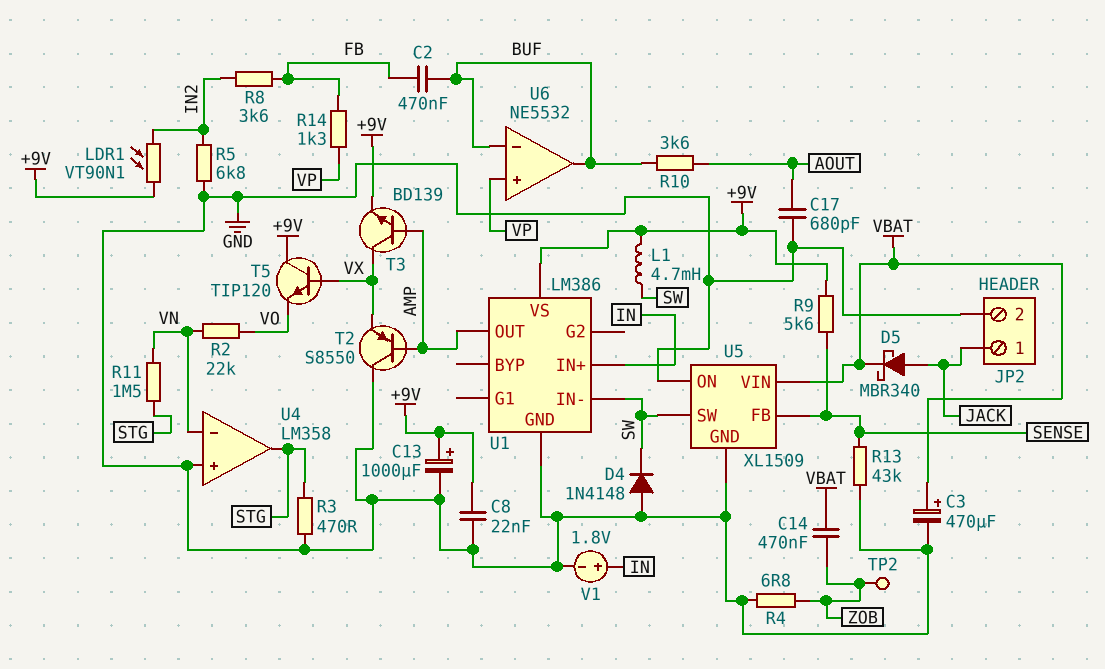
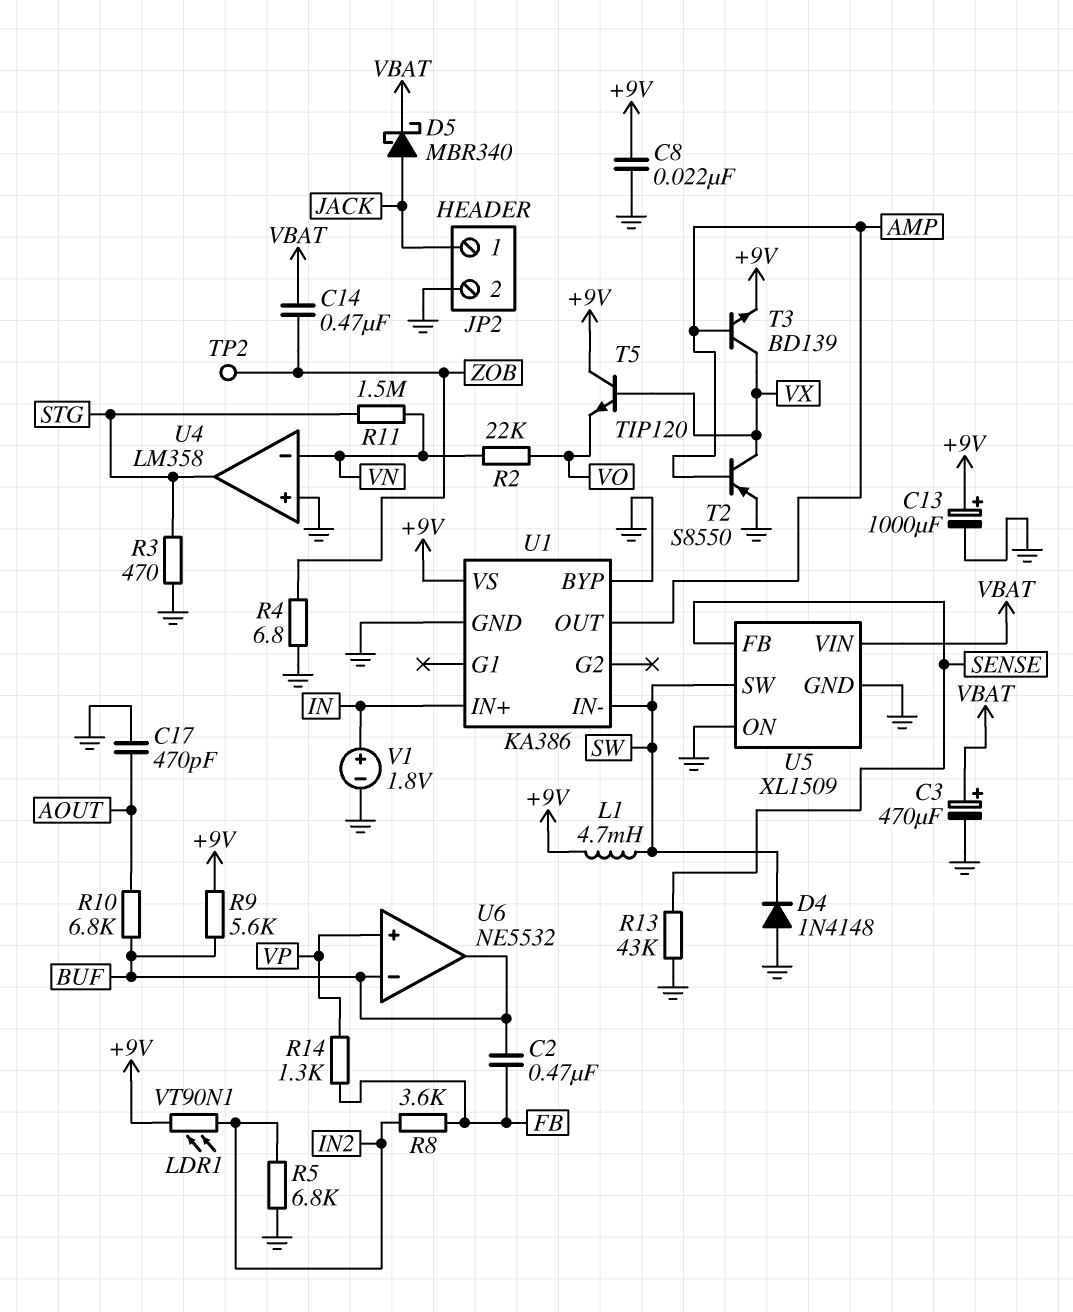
C17: 680pF (AOUT, GND) -> 470pF (AOUT, GND)
R9: 5.6k (+9V, SENSE) -> 5.6k (+9V, BUF)
R10: 3.6k (AOUT, BUF) -> 6.8k (AOUT, BUF)
T2: PNP S8550 (B AMP, C GND, E VX) -> PNP S8550 (B AMP, C VX, E GND)
U1: LM386 -> KA386
U1 pin BYP: none -> GND

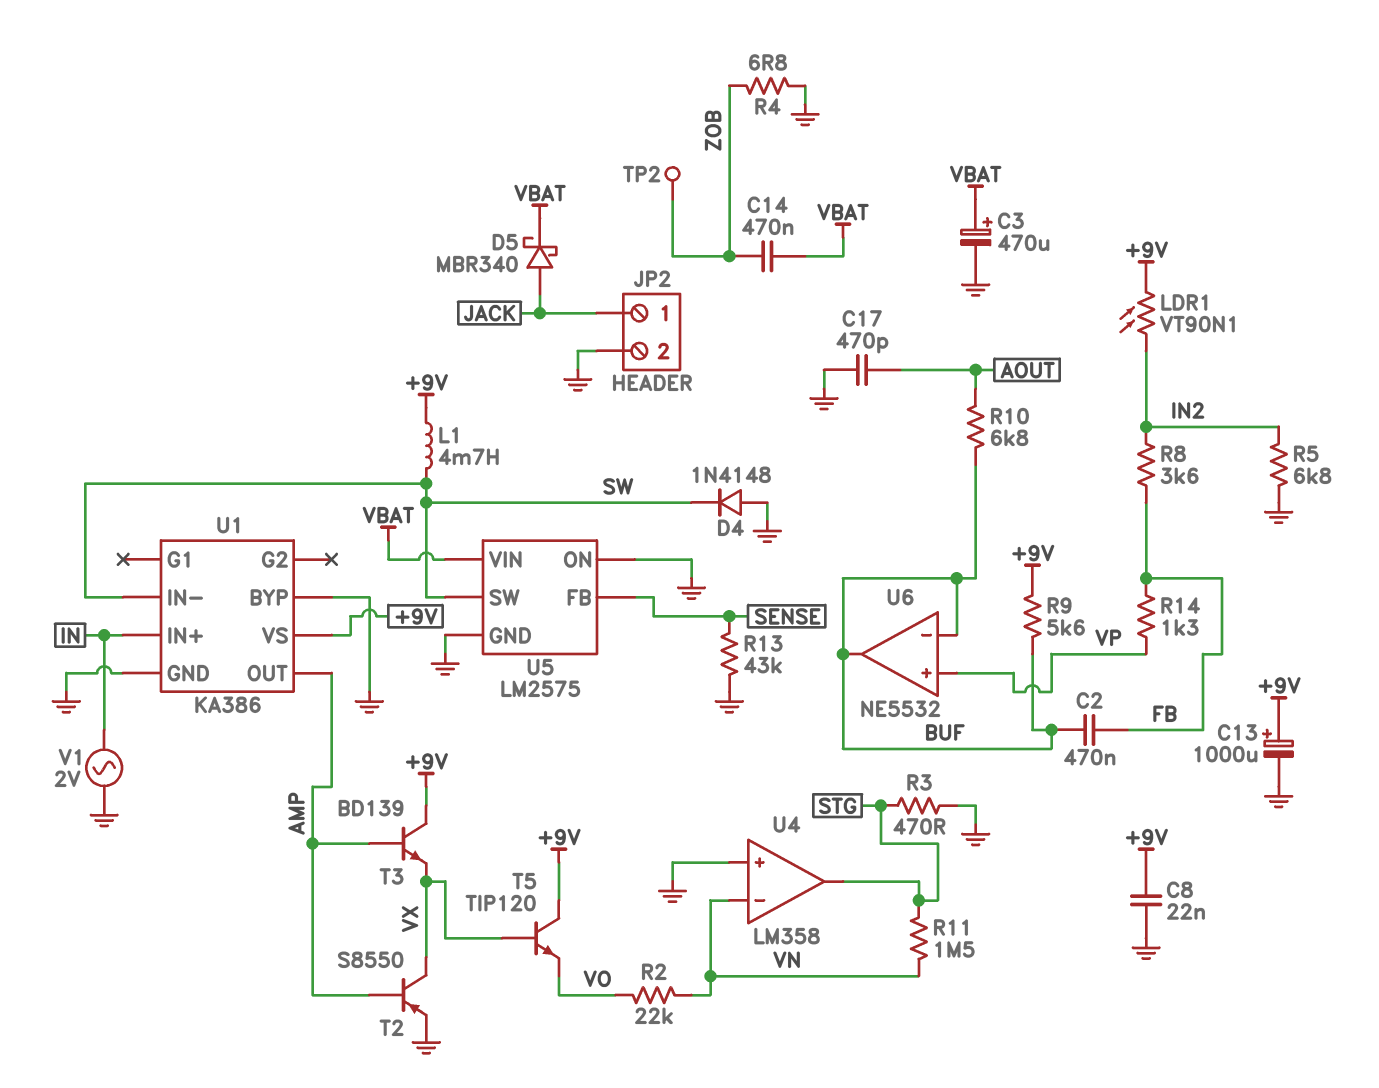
T3: NPN BD139 (B AMP, C VX, E +9V) -> NPN BD139 (B AMP, C +9V, E VX)
U5: XL1509 -> LM2575
V1: 1.8V (plus IN, minus GND) -> AC 2V (GND, IN)

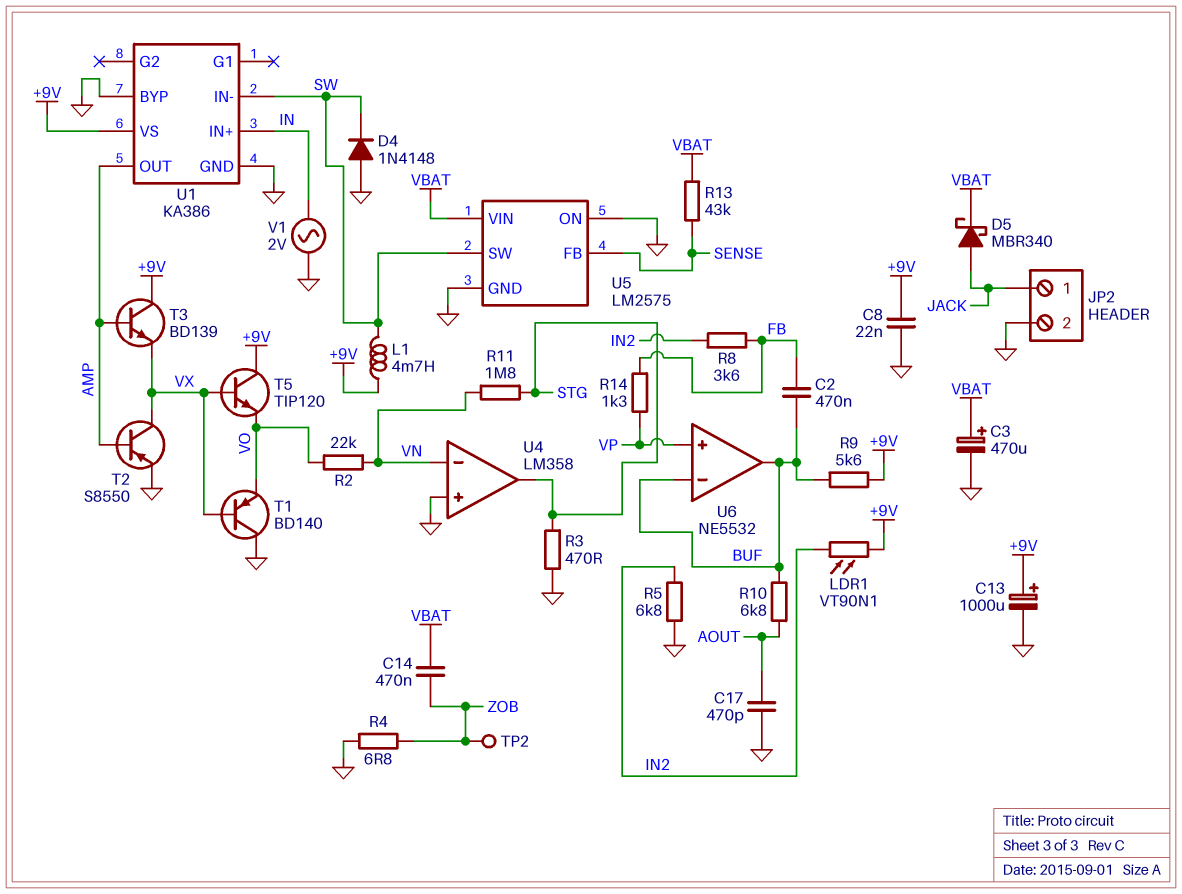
R11: 1.5M (STG, VN) -> 1.8M (STG, VN)
R13: 43k (GND, SENSE) -> 43k (SENSE, VBAT)
T1: none -> PNP BD140 (B VX, C GND, E VO)

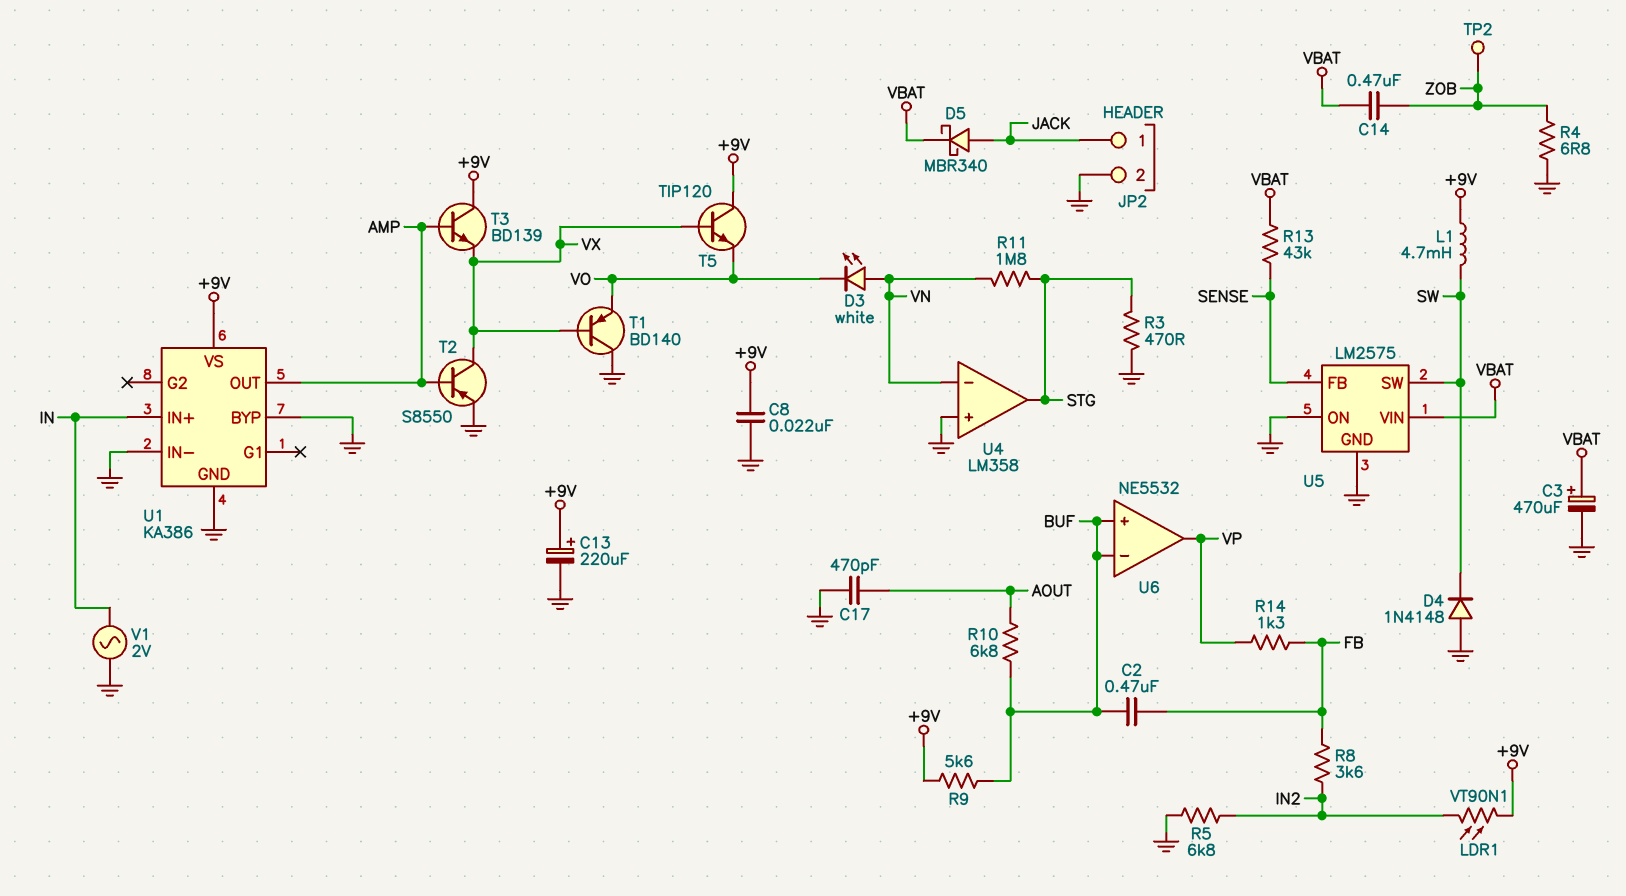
C13: 1000uF (plus +9V, minus GND) -> 220uF (plus +9V, minus GND)
D3: none -> LED white (A VN, K VO)
R2: 22k (VN, VO) -> none
U1 pin IN-: SW -> GND
U6 pin in+: VP -> BUF
U6 pin out: BUF -> VP

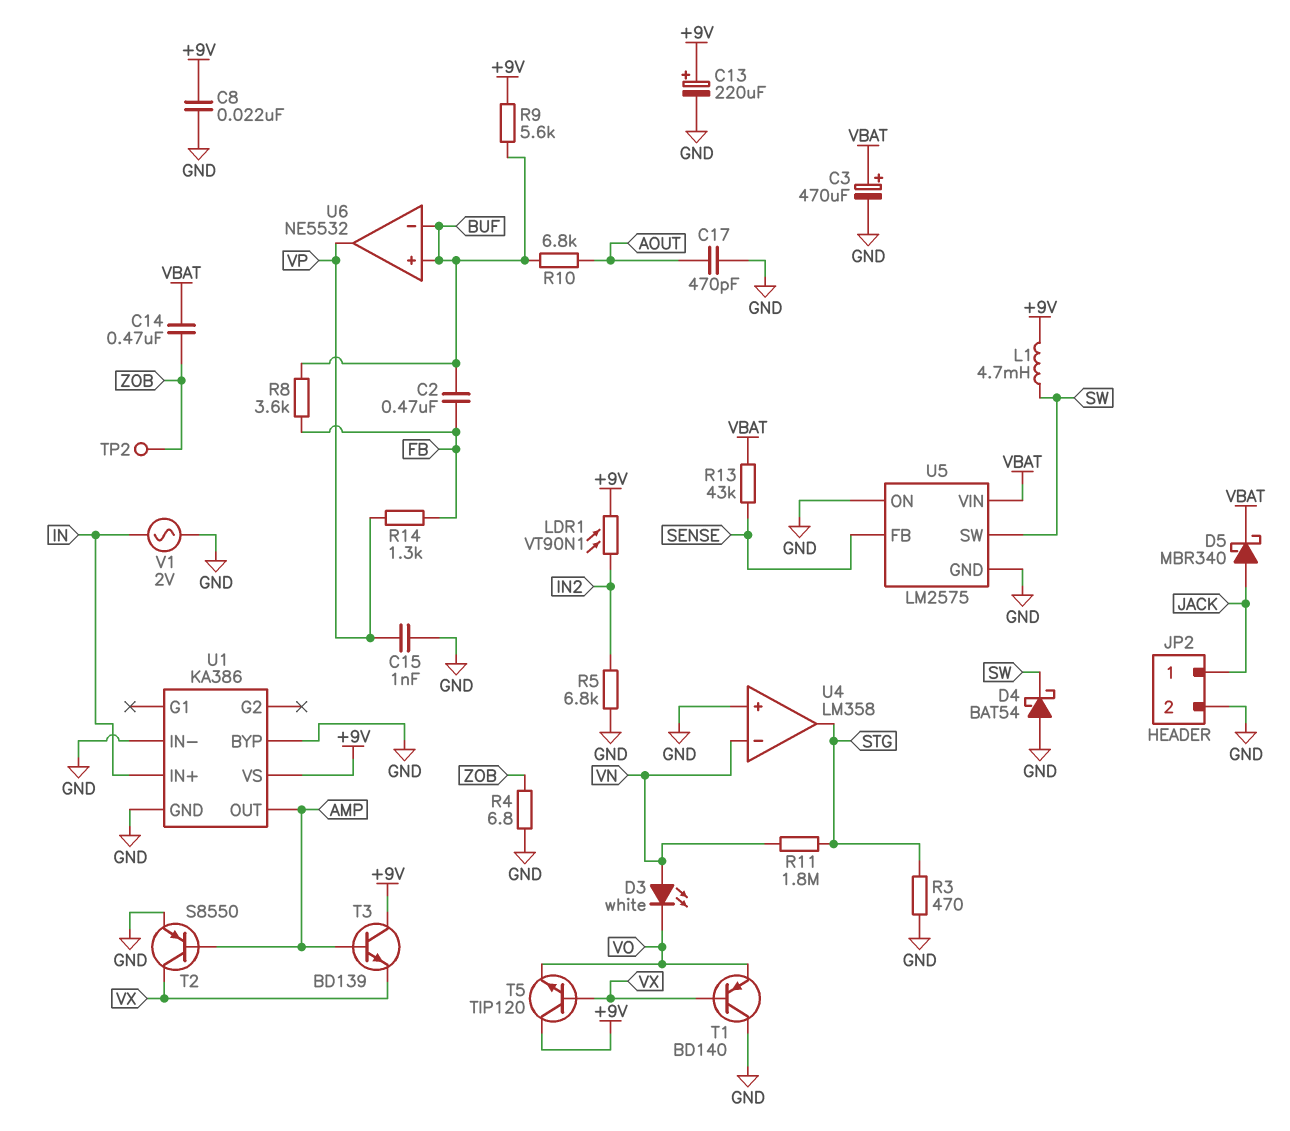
C15: none -> 1nF (GND, VP)
D4: diode 1N4148 (A GND, K SW) -> schottky BAT54 (A GND, K SW)
R8: 3.6k (FB, IN2) -> 3.6k (BUF, FB)

